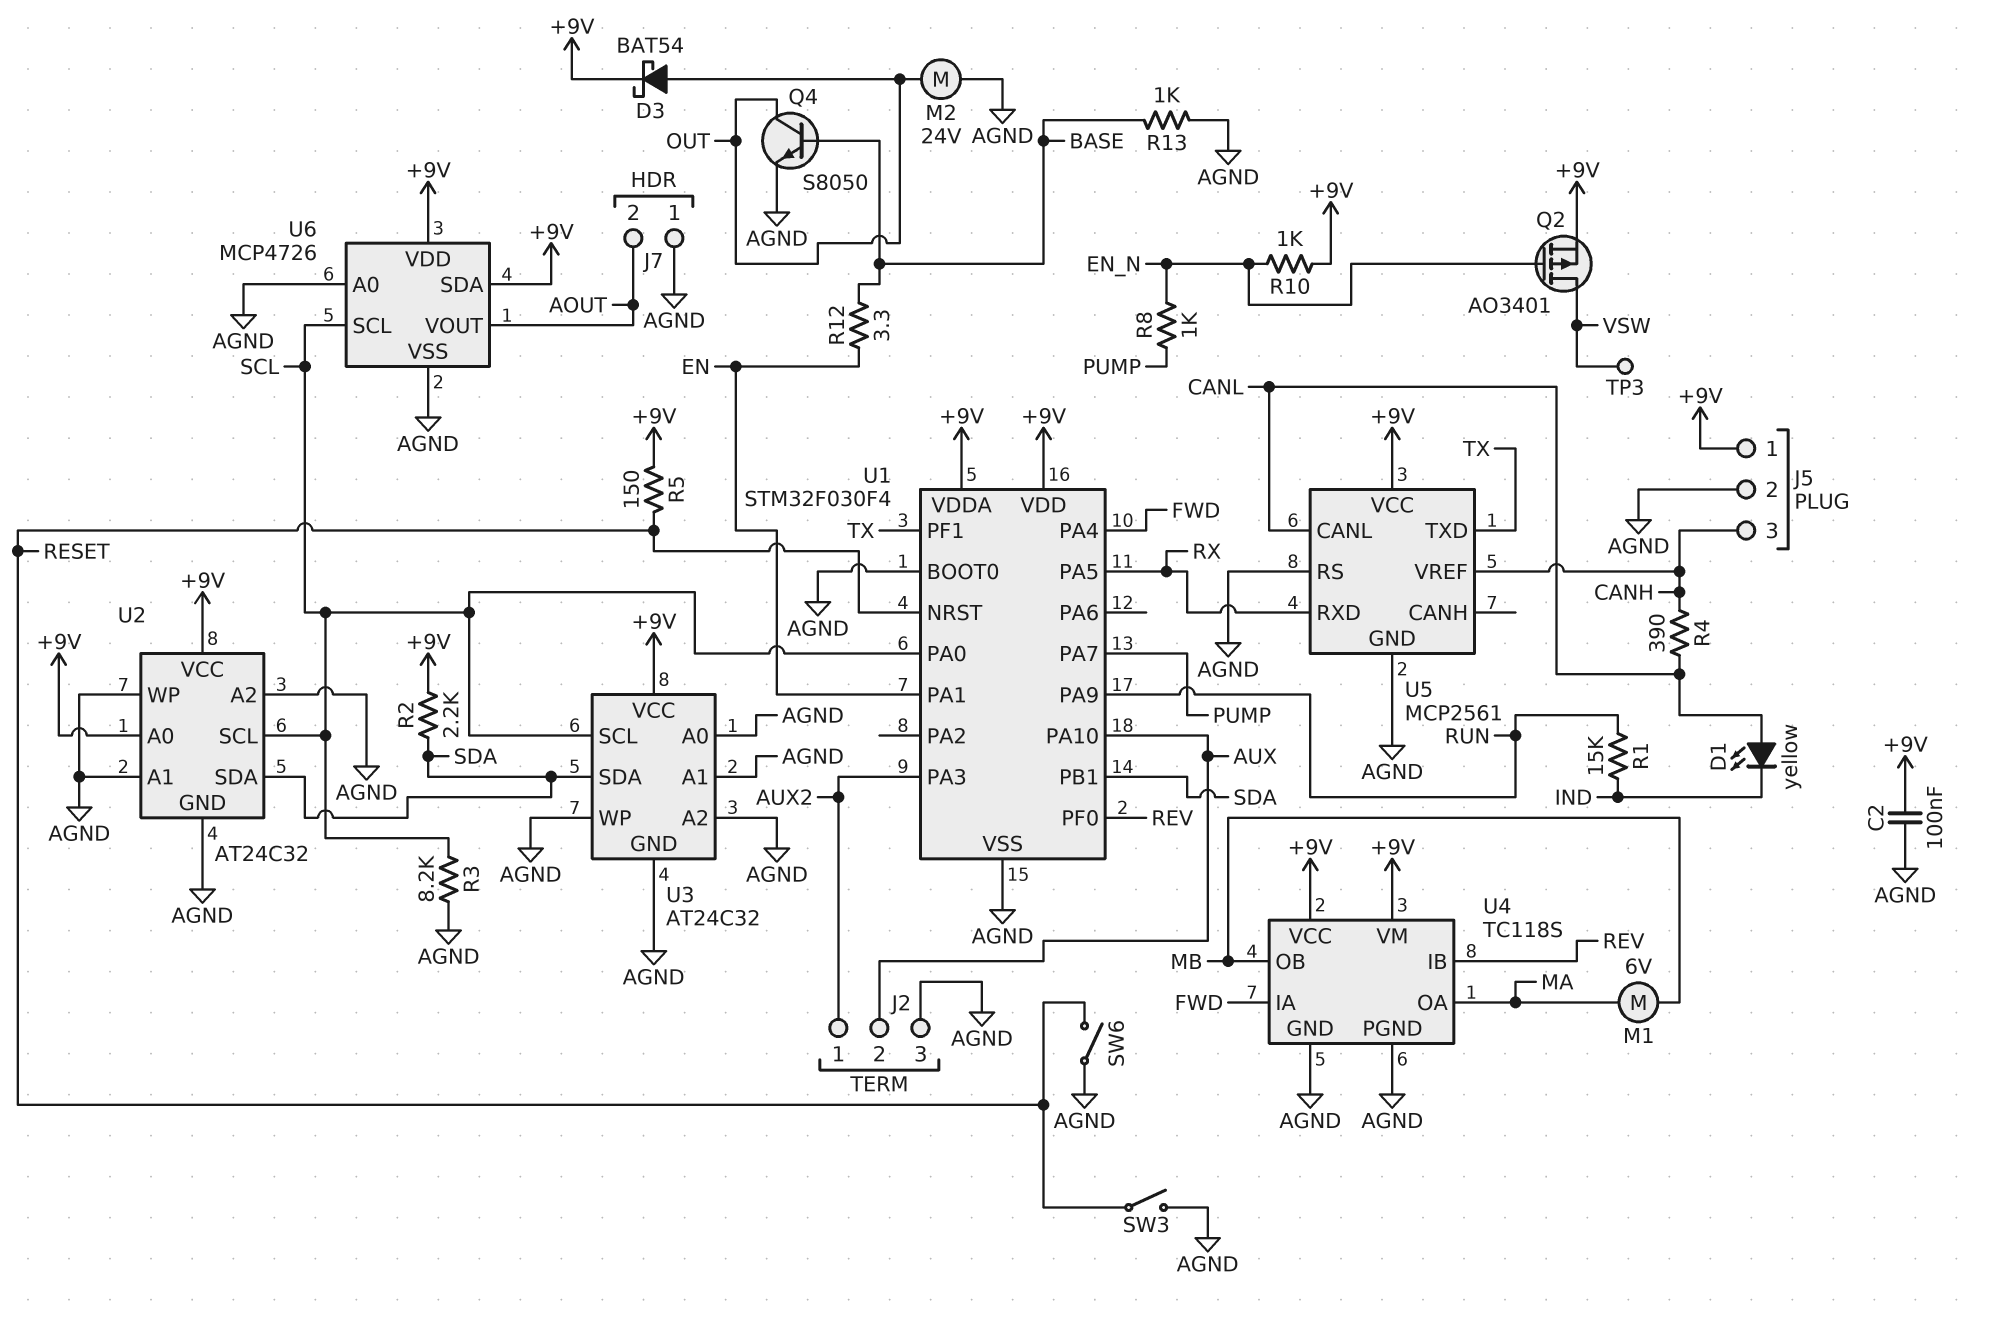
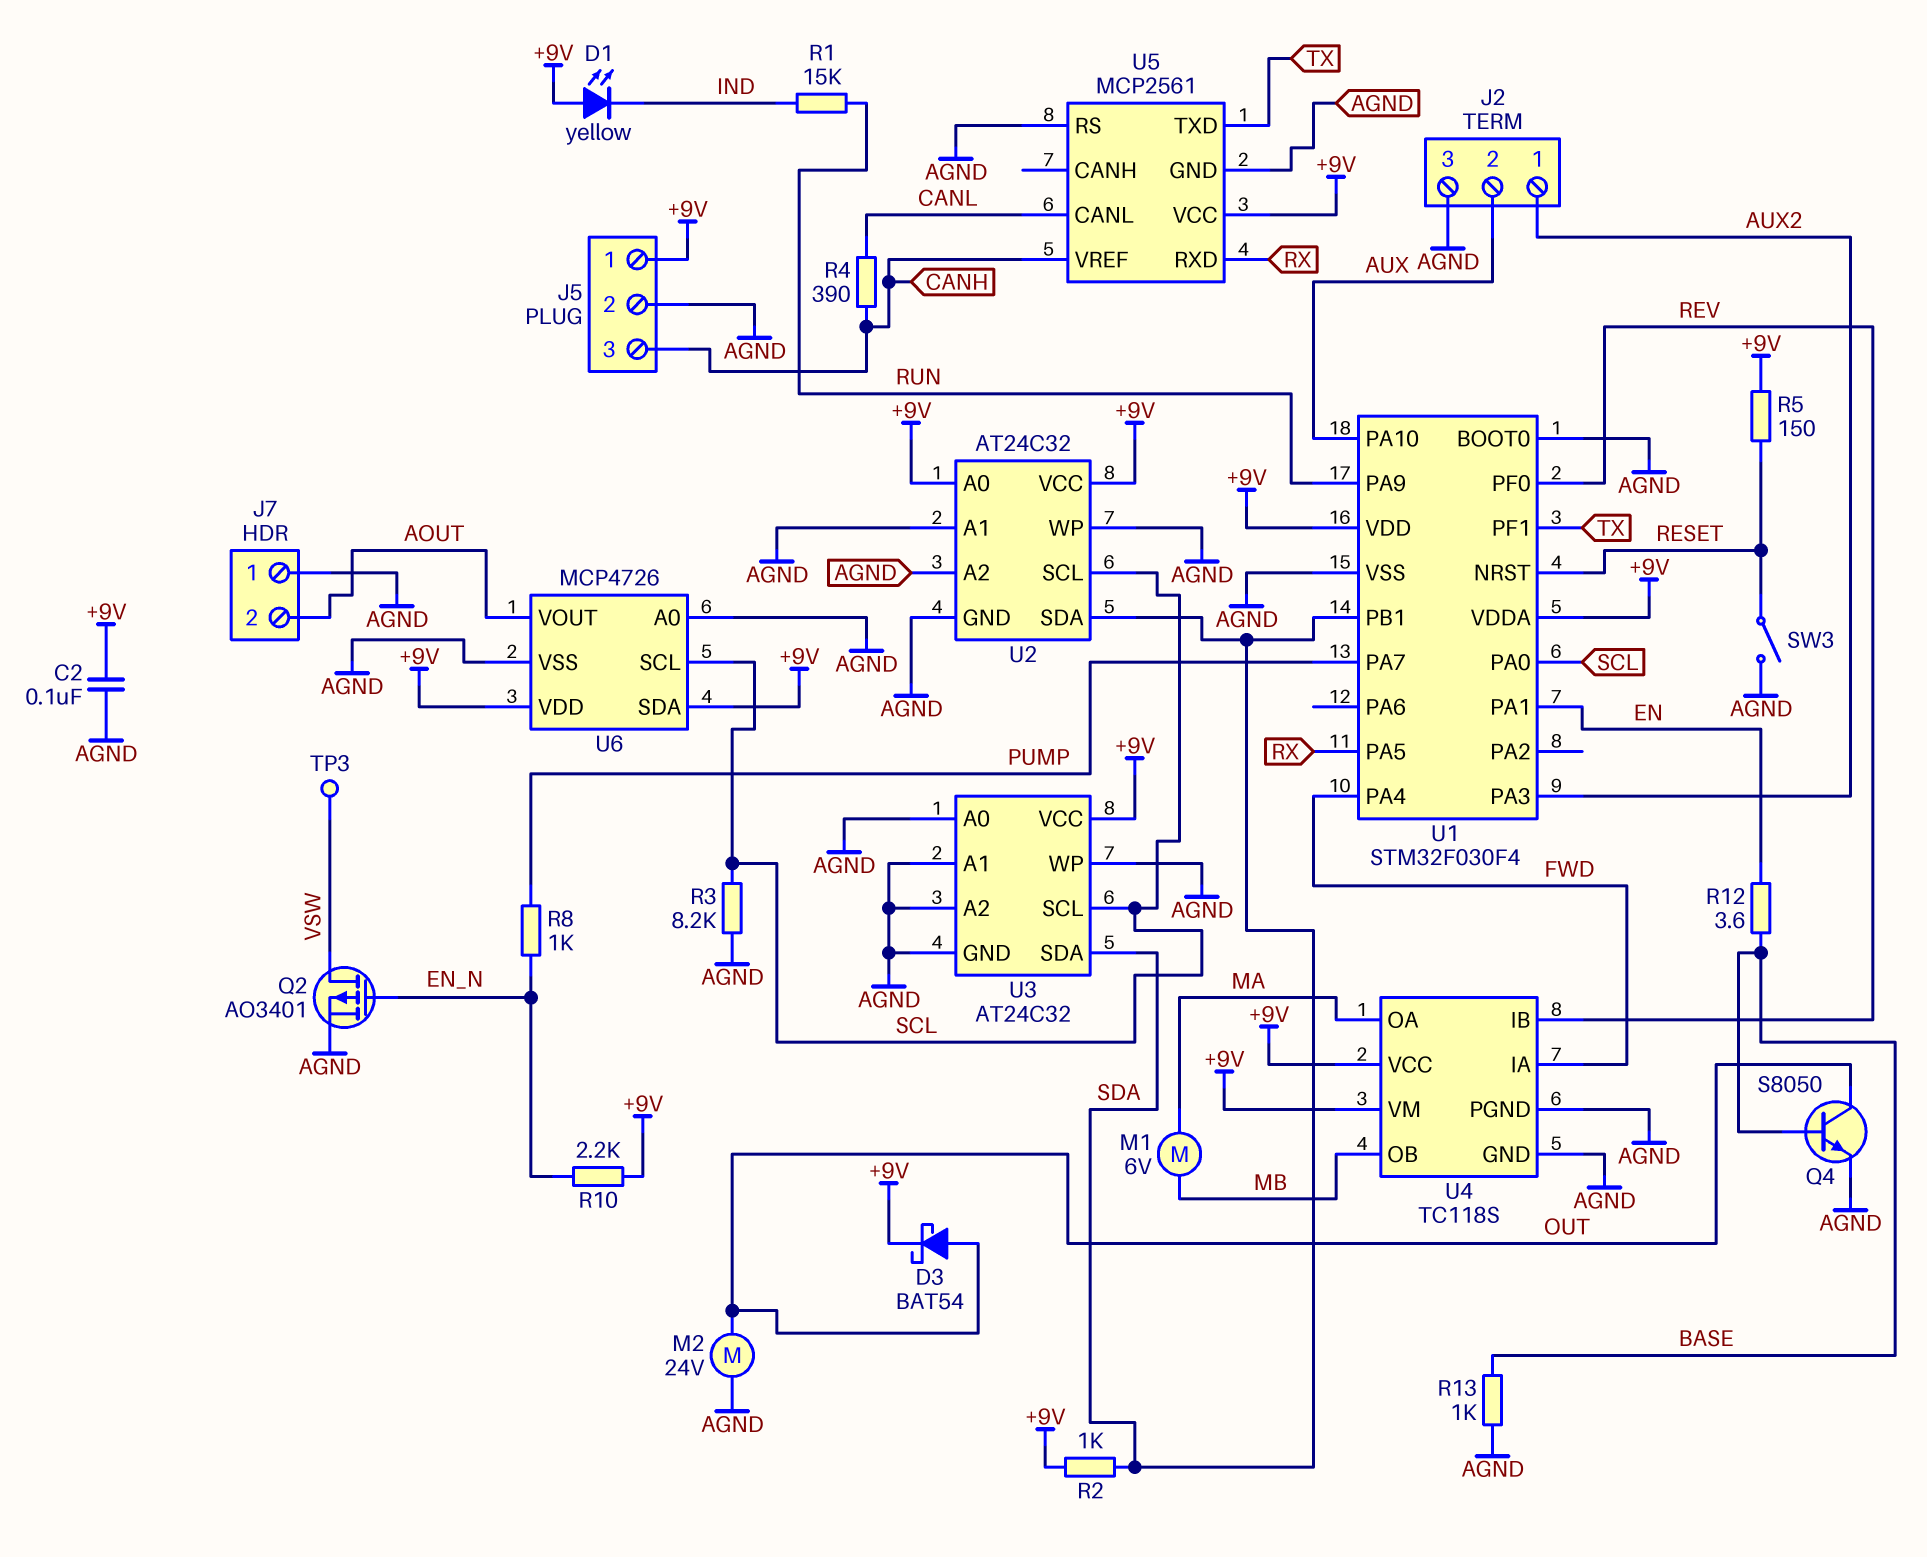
D1: LED yellow (A CANL, K IND) -> LED yellow (A +9V, K IND)
Q2: PMOS AO3401 (G EN_N, D VSW, S +9V) -> PMOS AO3401 (G EN_N, D VSW, S AGND)
R2: 2.2k (+9V, SDA) -> 1k (+9V, SDA)
R10: 1k (+9V, EN_N) -> 2.2k (+9V, EN_N)
R12: 3.3 (BASE, EN) -> 3.6 (BASE, EN)
SW6: switch (AGND, RESET) -> none

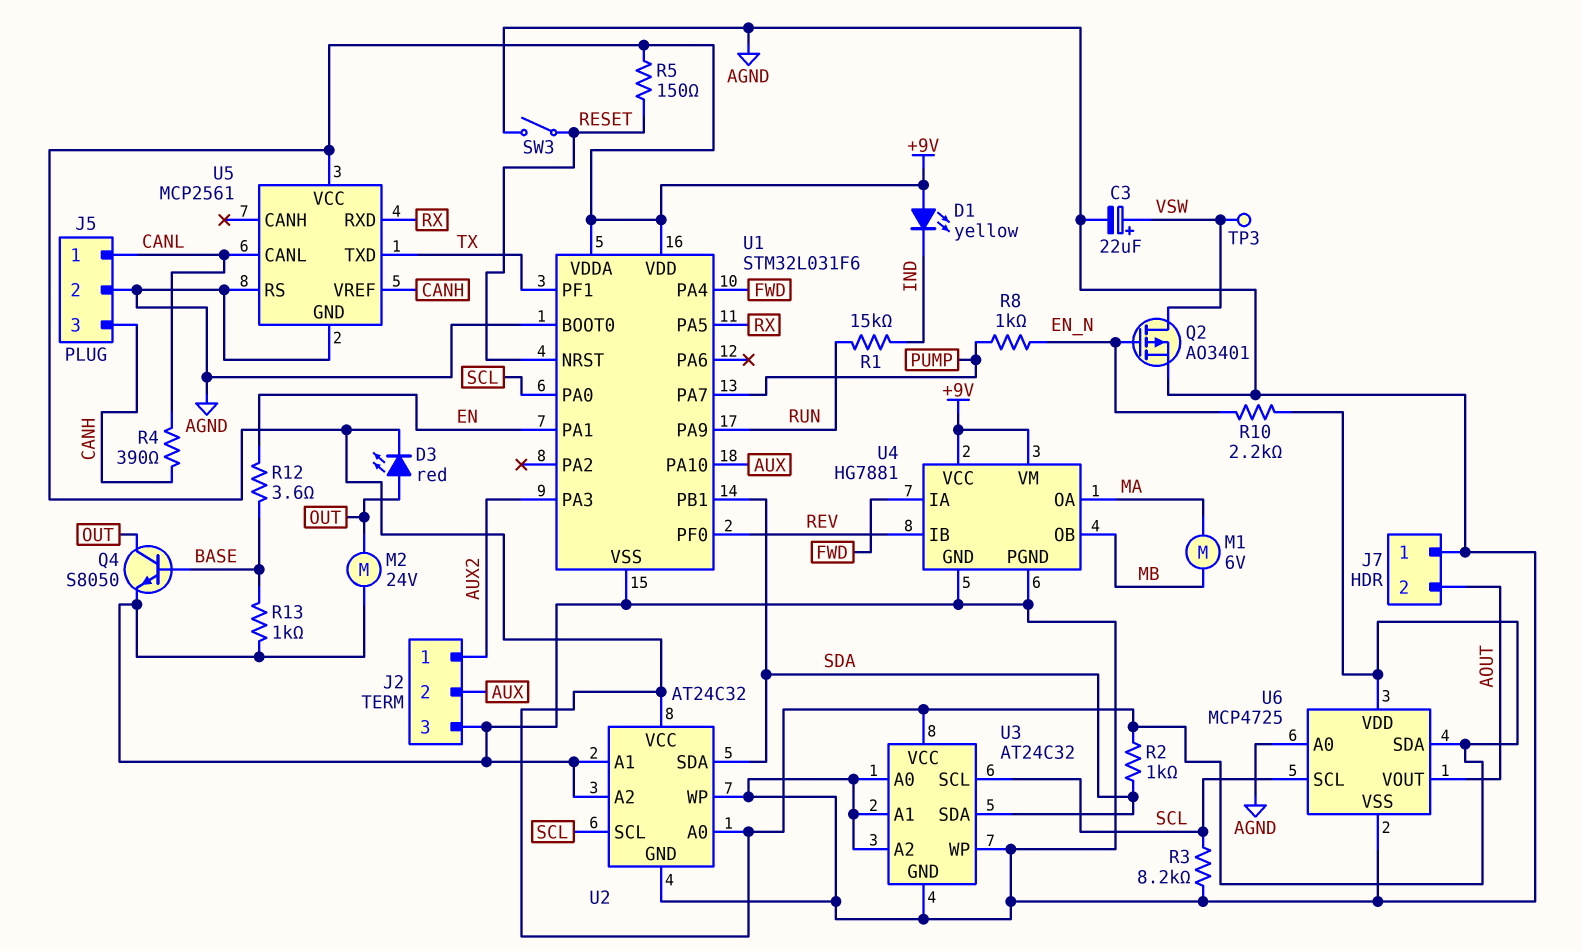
C2: 100nF (+9V, AGND) -> none
C3: none -> 22uF (plus VSW, minus AGND)
D3: schottky BAT54 (A OUT, K +9V) -> LED red (A OUT, K +9V)
J5 pin 1: +9V -> CANL
U1: STM32F030F4 -> STM32L031F6
U4: TC118S -> HG7881
U6: MCP4726 -> MCP4725

